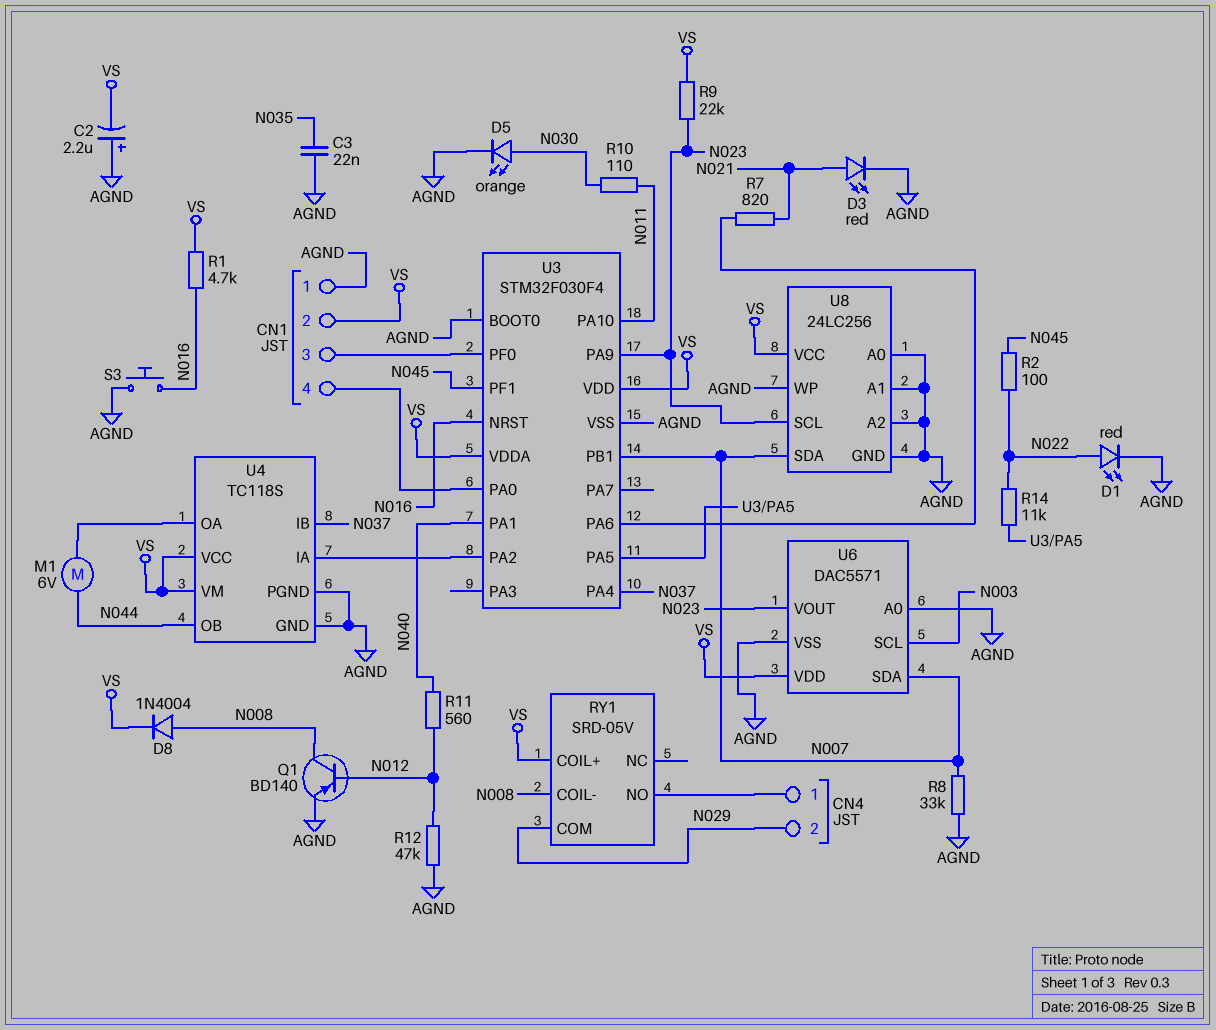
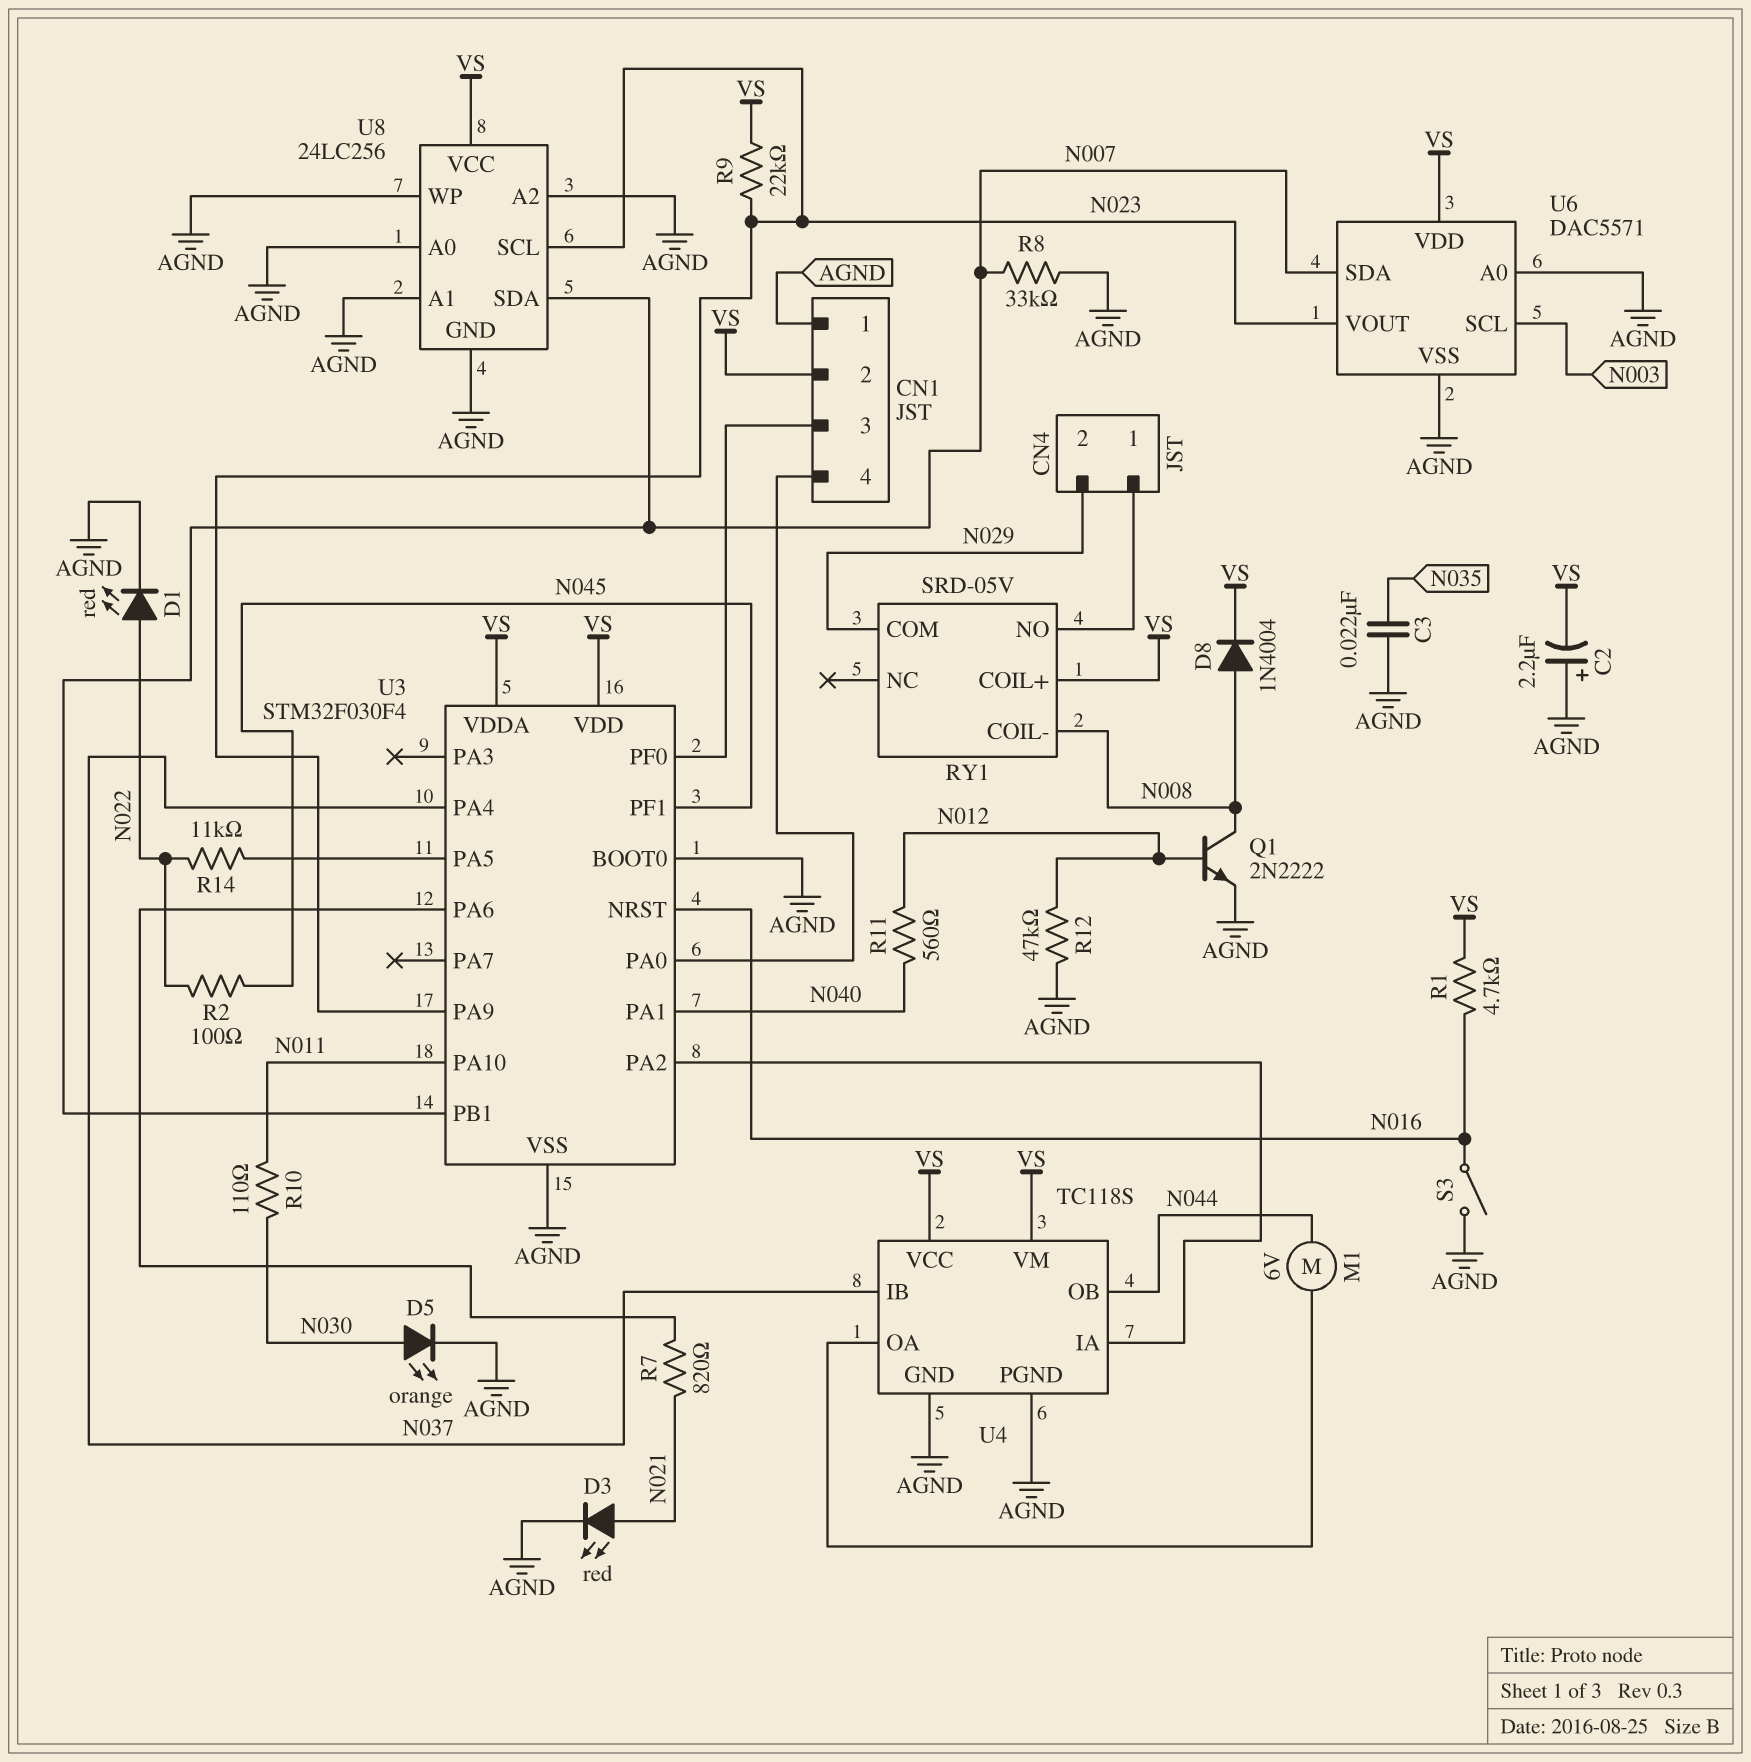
Q1: PNP BD140 (B N012, C N008, E AGND) -> NPN 2N2222 (B N012, C N008, E AGND)
S3: button (AGND, N016) -> switch (AGND, N016)

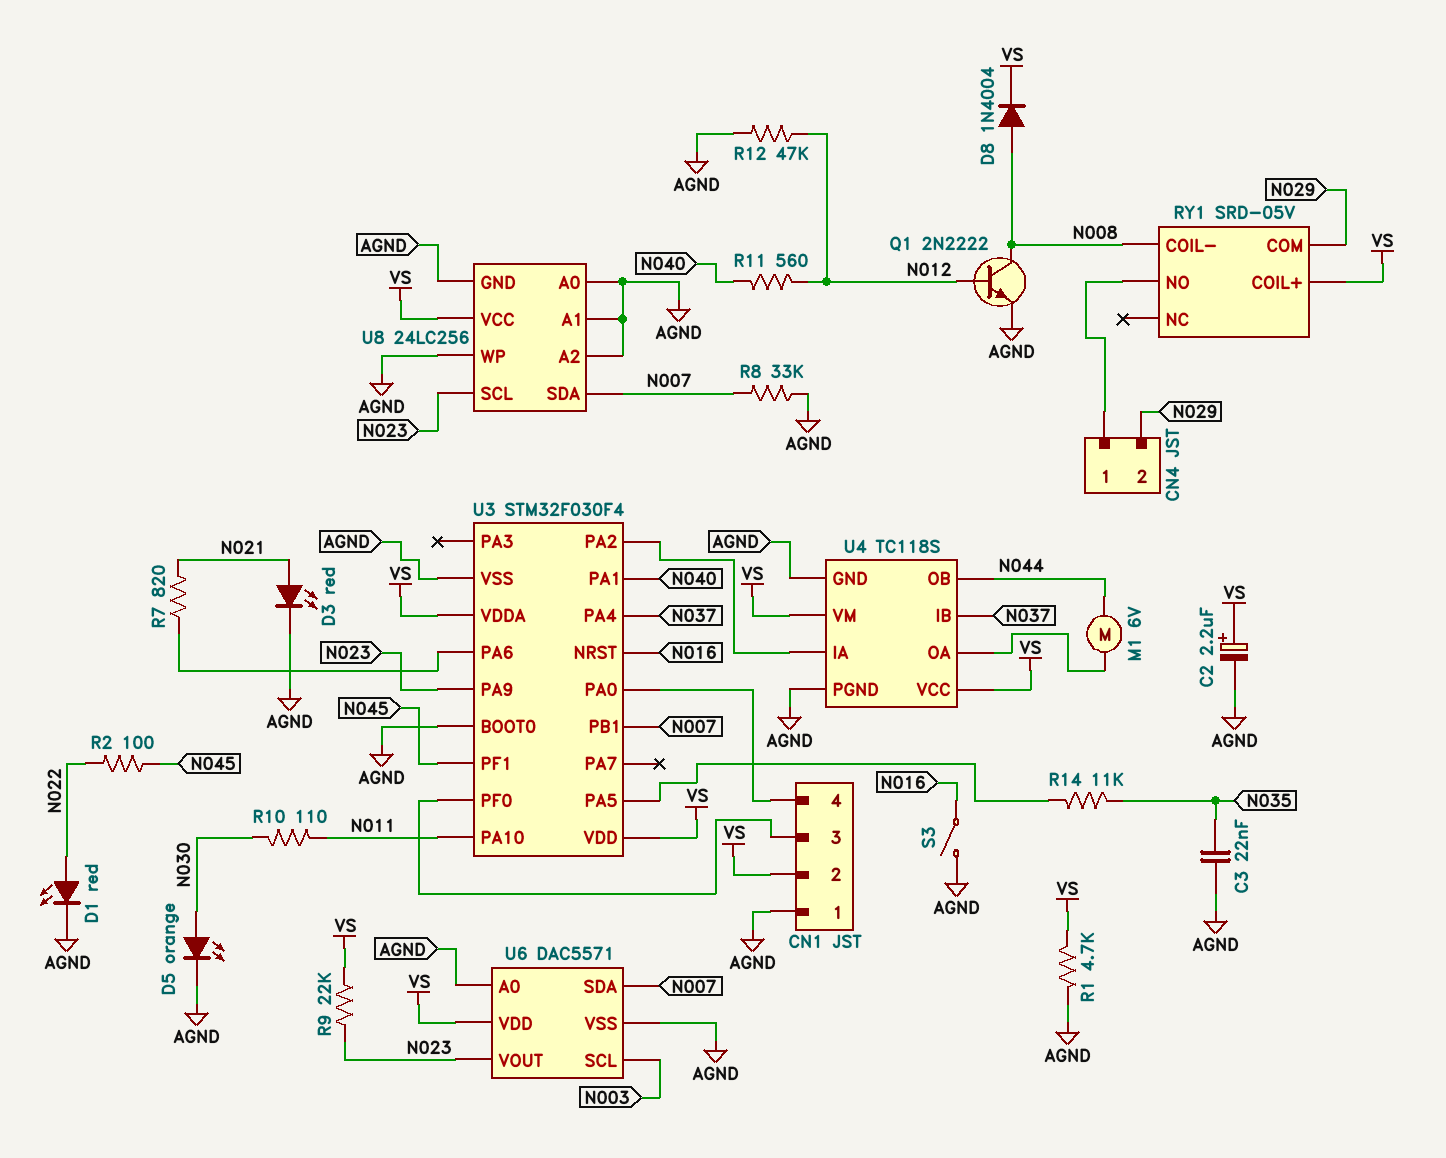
C2: 2.2uF (plus AGND, minus VS) -> 2.2uF (plus VS, minus AGND)
R1: 4.7k (N016, VS) -> 4.7k (AGND, VS)
R14: 11k (N022, U3/PA5) -> 11k (N035, U3/PA5)

